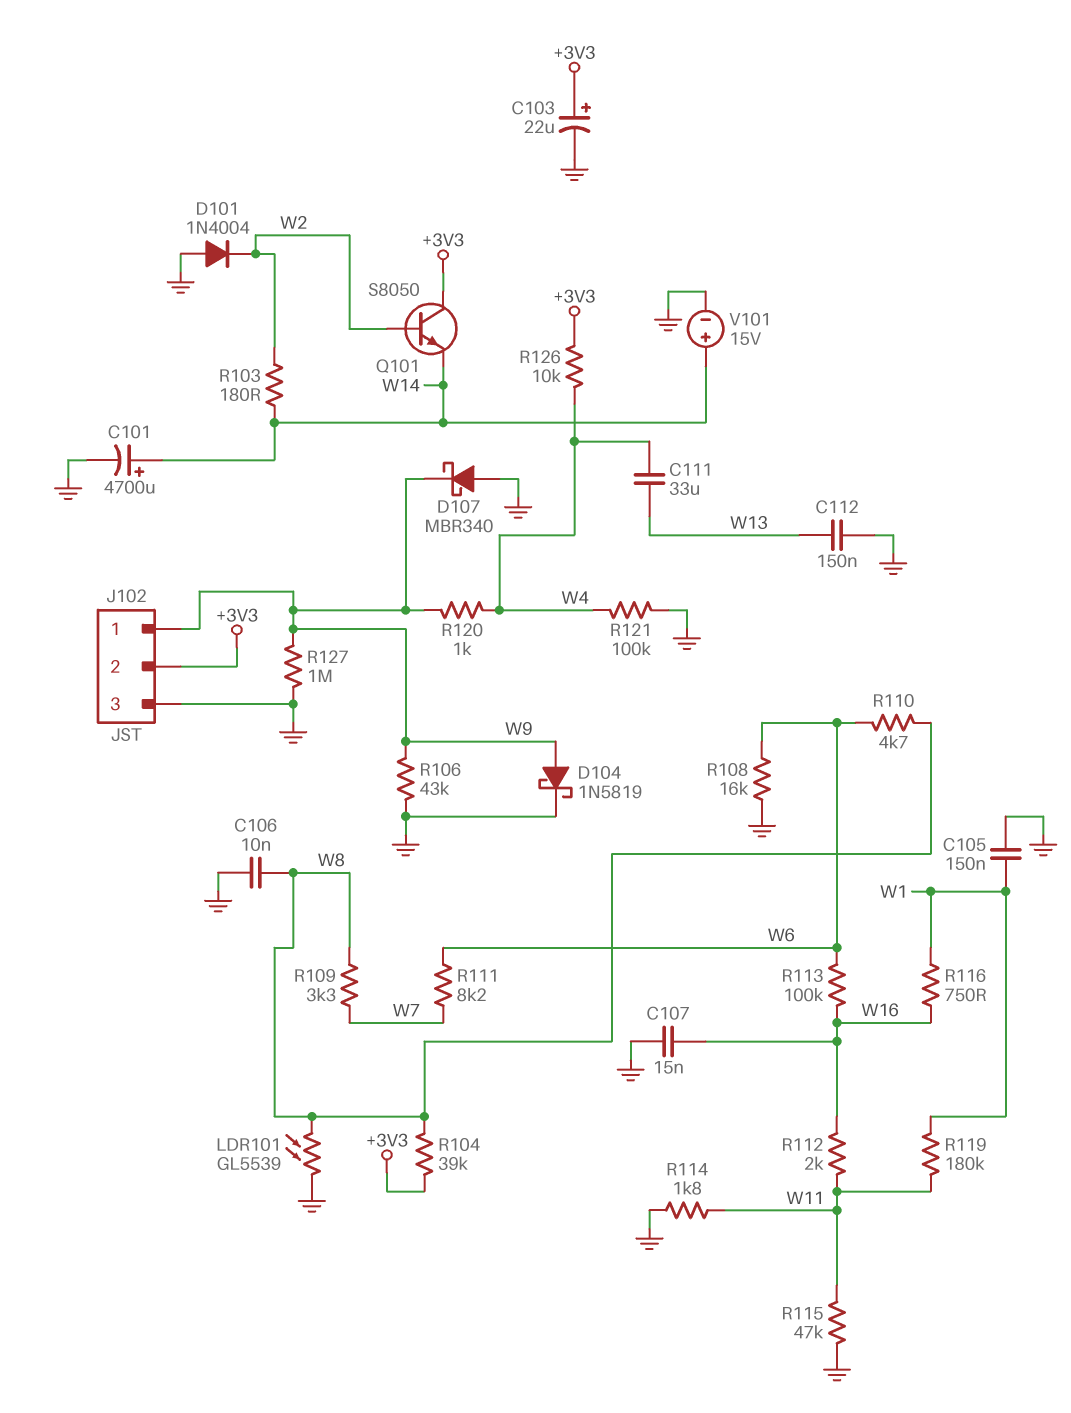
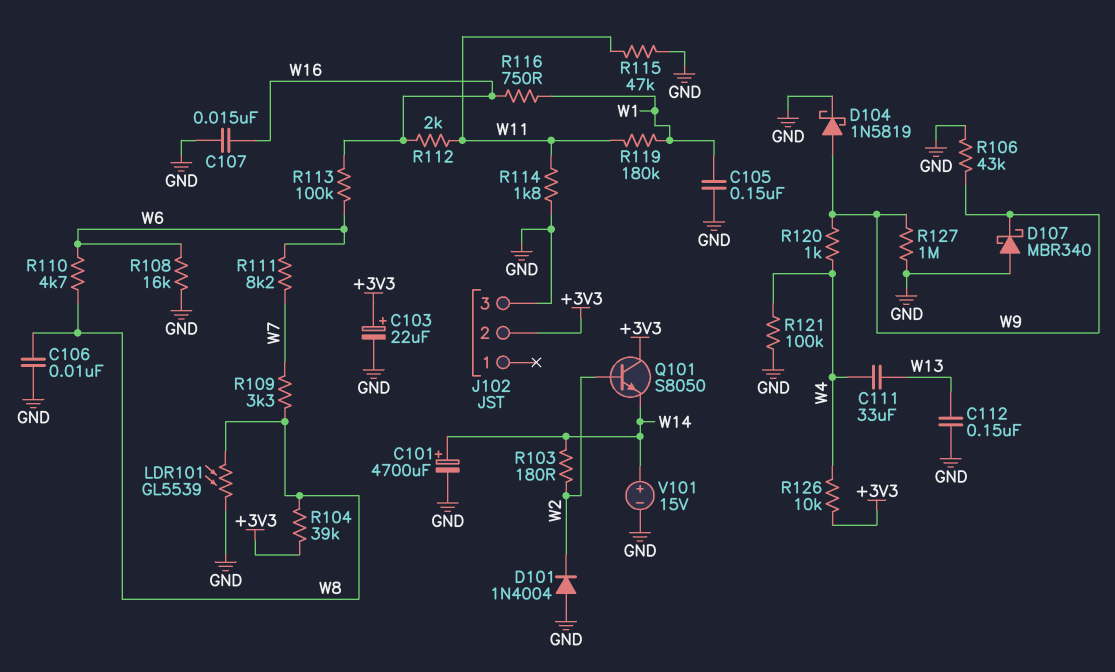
J102 pin 1: W9 -> none

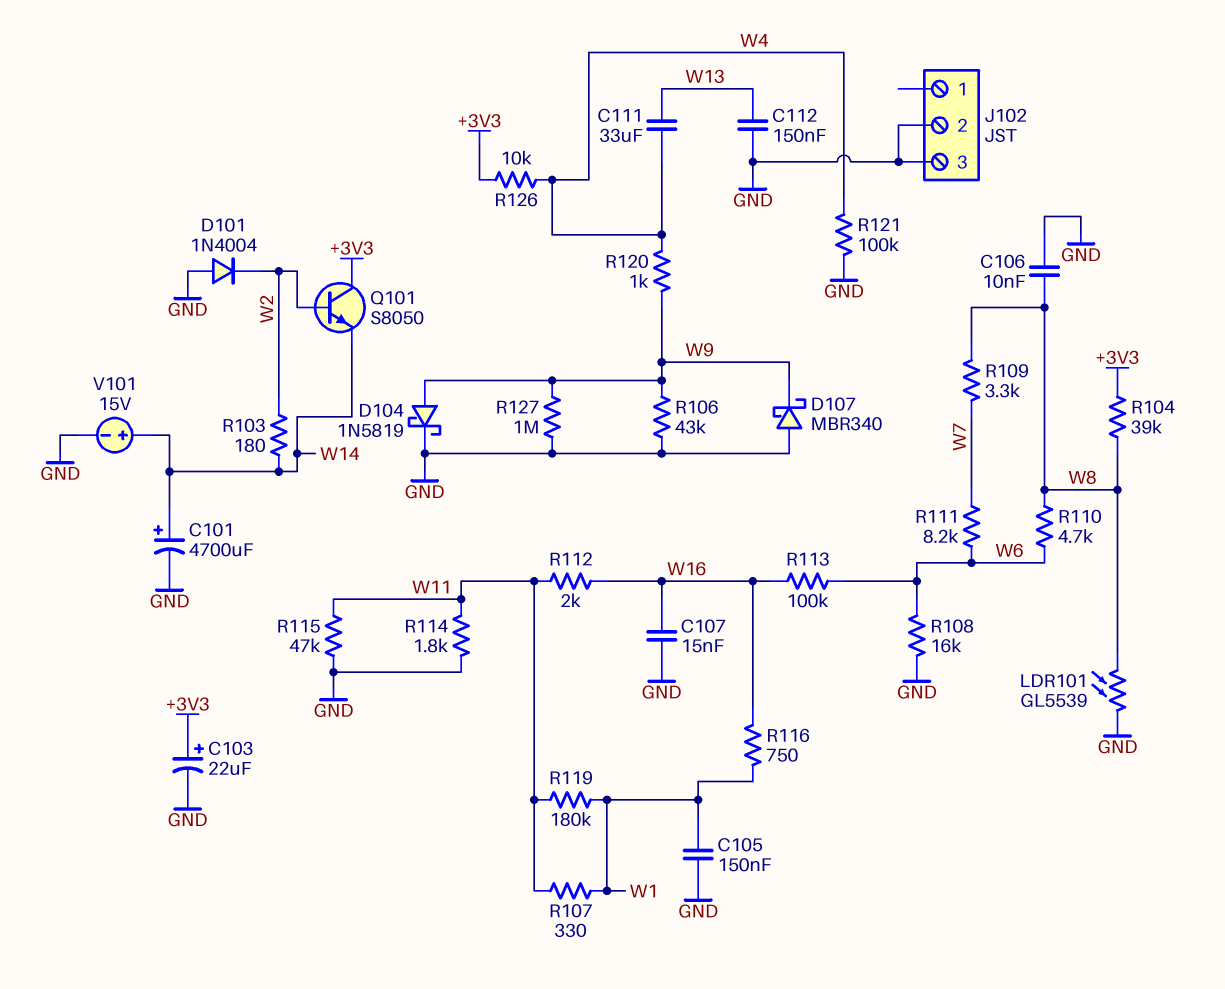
J102 pin 2: +3V3 -> GND
R107: none -> 330 (W1, W11)

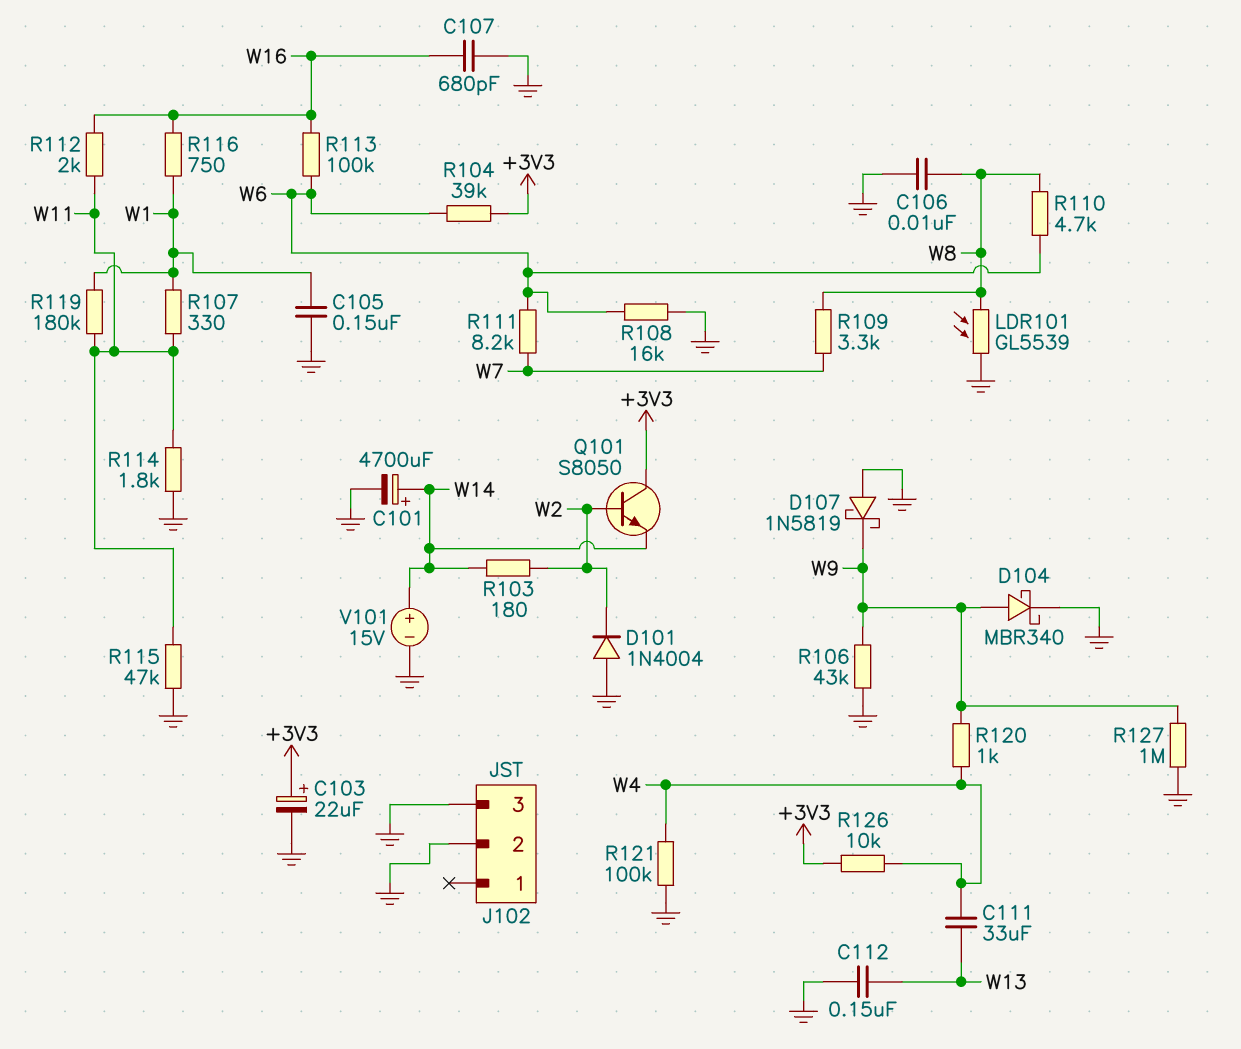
C107: 15nF (GND, W16) -> 680pF (GND, W16)
D104: schottky 1N5819 (A W9, K GND) -> schottky MBR340 (A W9, K GND)
D107: schottky MBR340 (A GND, K W9) -> schottky 1N5819 (A GND, K W9)
R104: 39k (+3V3, W8) -> 39k (+3V3, W6)

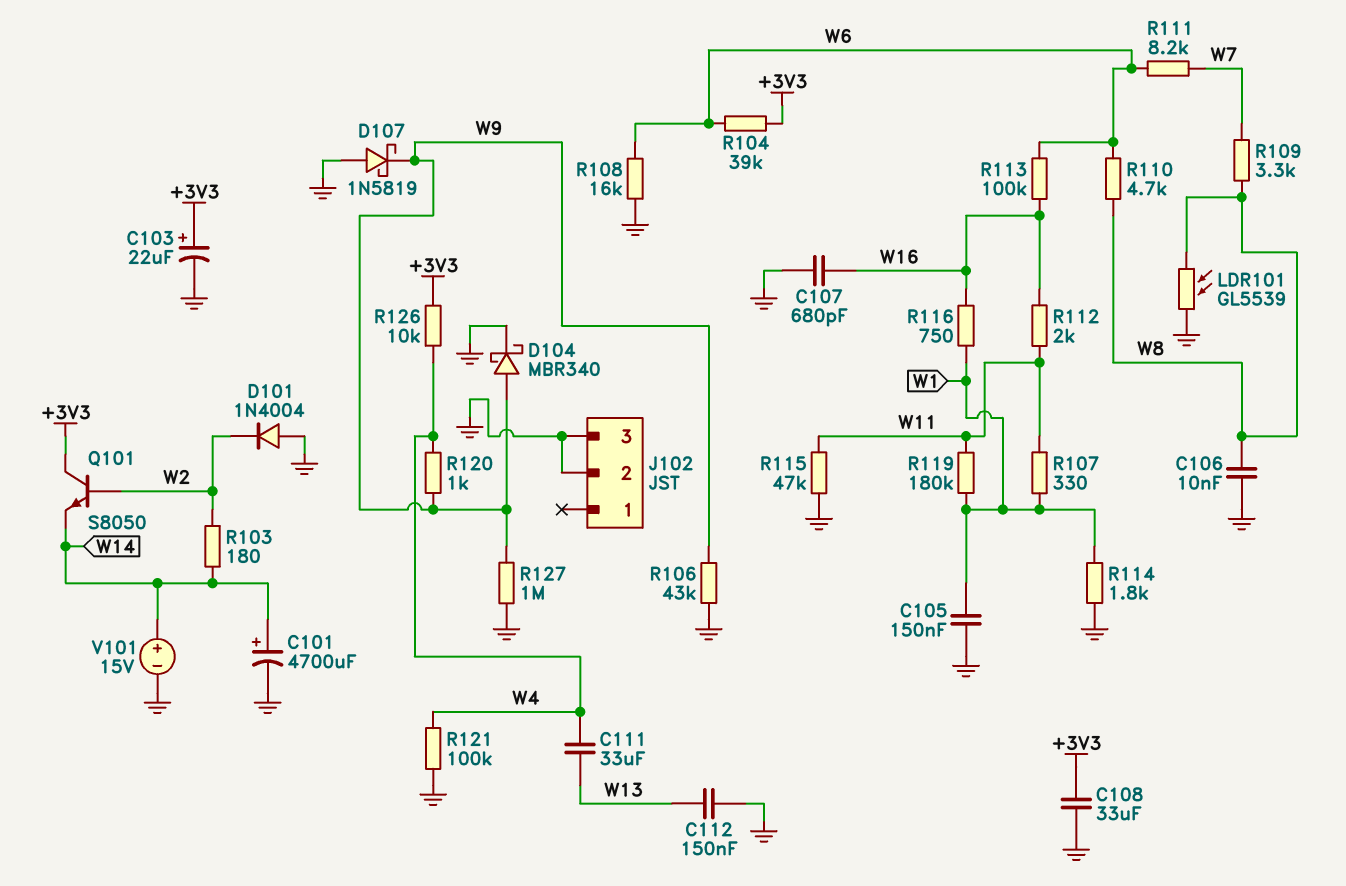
C108: none -> 33uF (+3V3, GND)
R114: 1.8k (GND, W11) -> 1.8k (GND, W1)

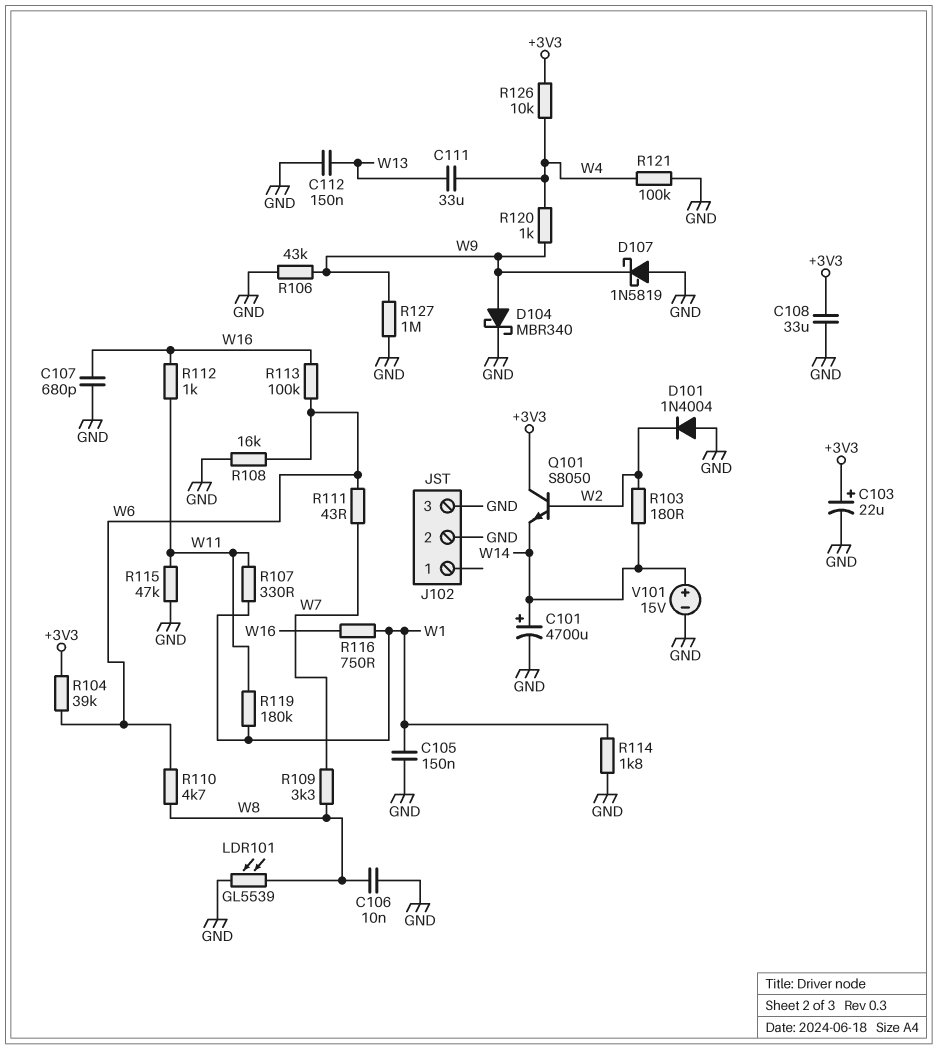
R111: 8.2k (W6, W7) -> 43 (W6, W7)
R112: 2k (W11, W16) -> 1k (W11, W16)

